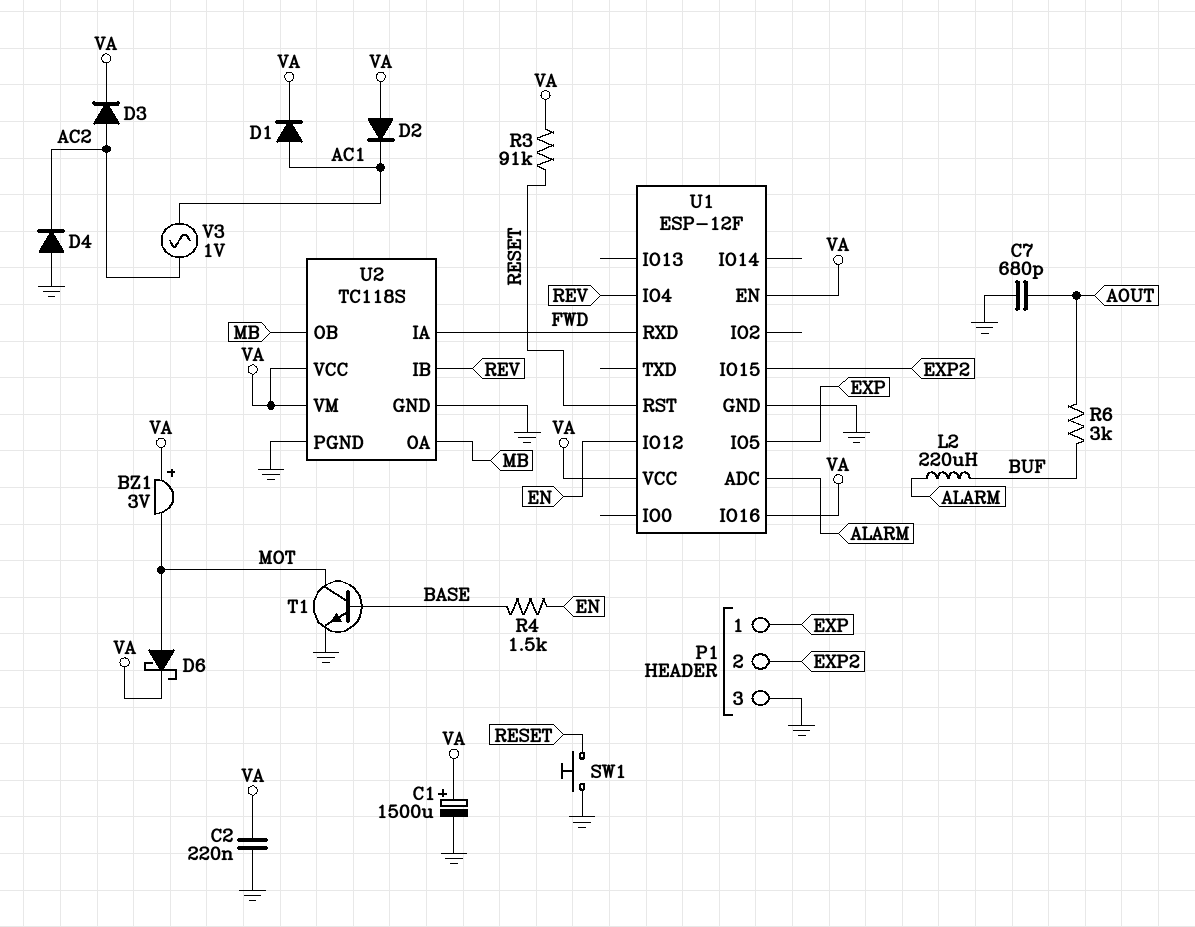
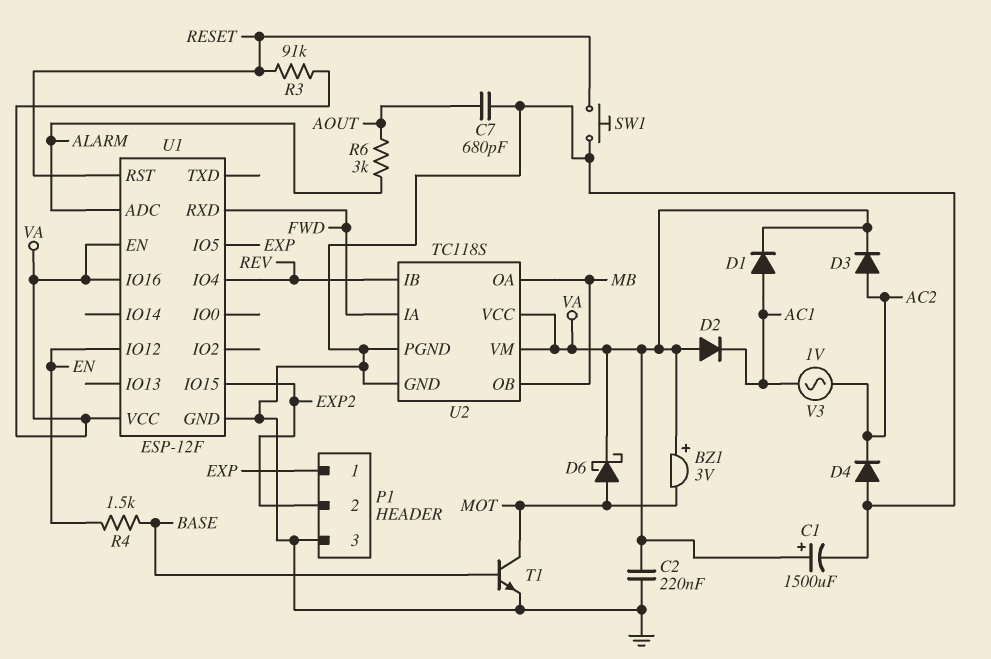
L2: 220uH (ALARM, BUF) -> none
R6: 3k (AOUT, BUF) -> 3k (ALARM, AOUT)

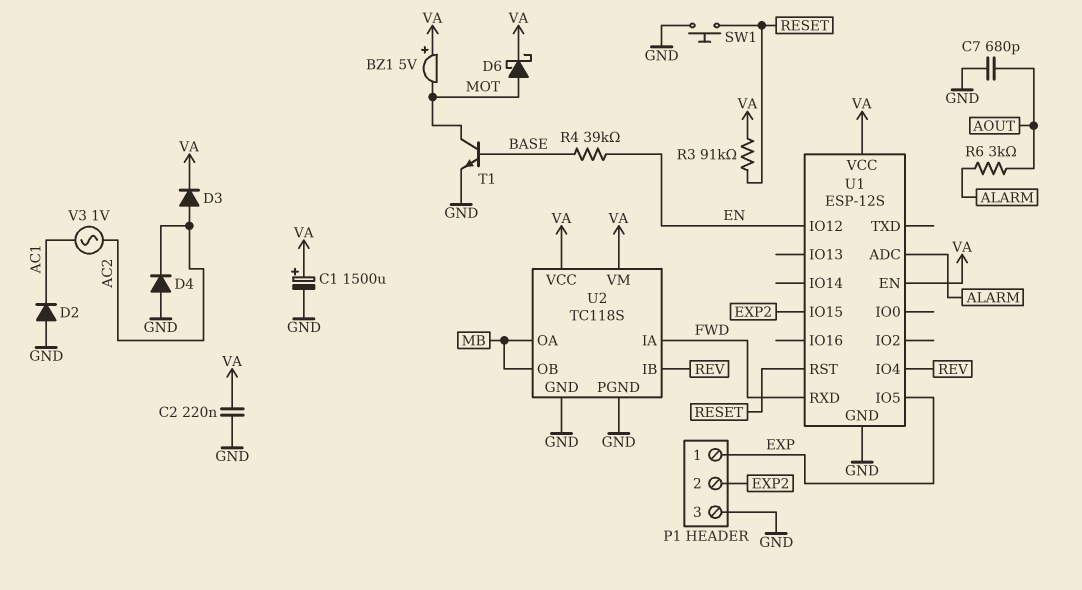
BZ1: buzzer 3V (plus VA, minus MOT) -> buzzer 5V (plus VA, minus MOT)
D1: diode (A AC1, K VA) -> none
D2: diode (A VA, K AC1) -> diode (A GND, K AC1)
R4: 1.5k (BASE, EN) -> 39k (BASE, EN)
U1: ESP-12F -> ESP-12S
U1 pin IO16: VA -> none

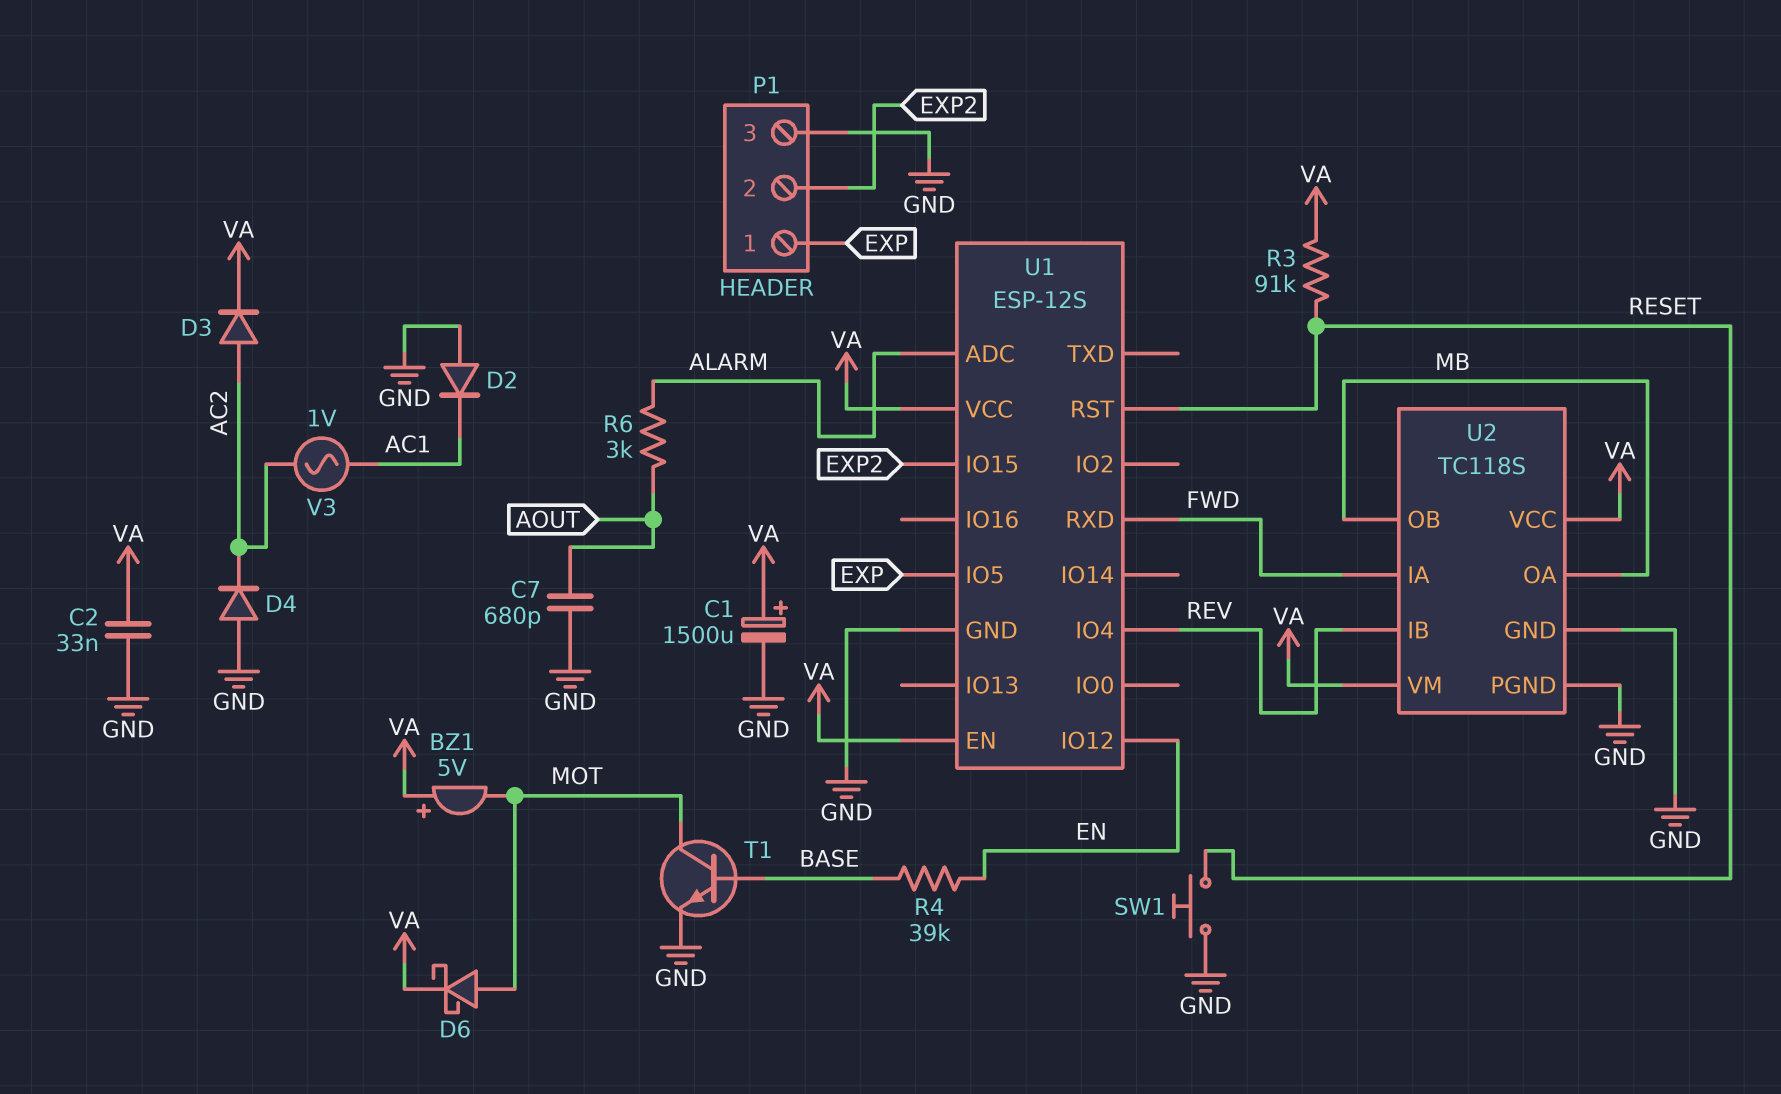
C2: 220nF (GND, VA) -> 33nF (GND, VA)

